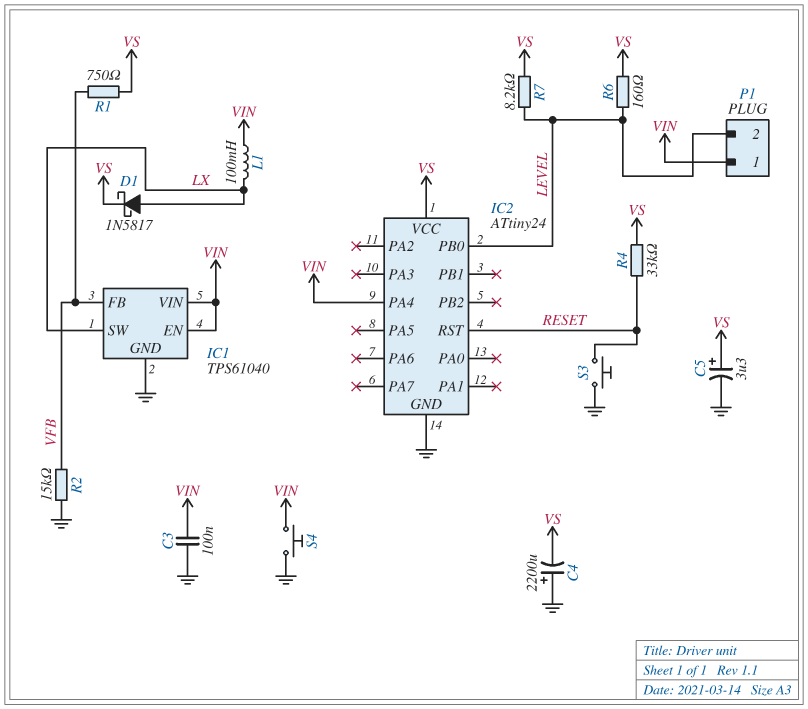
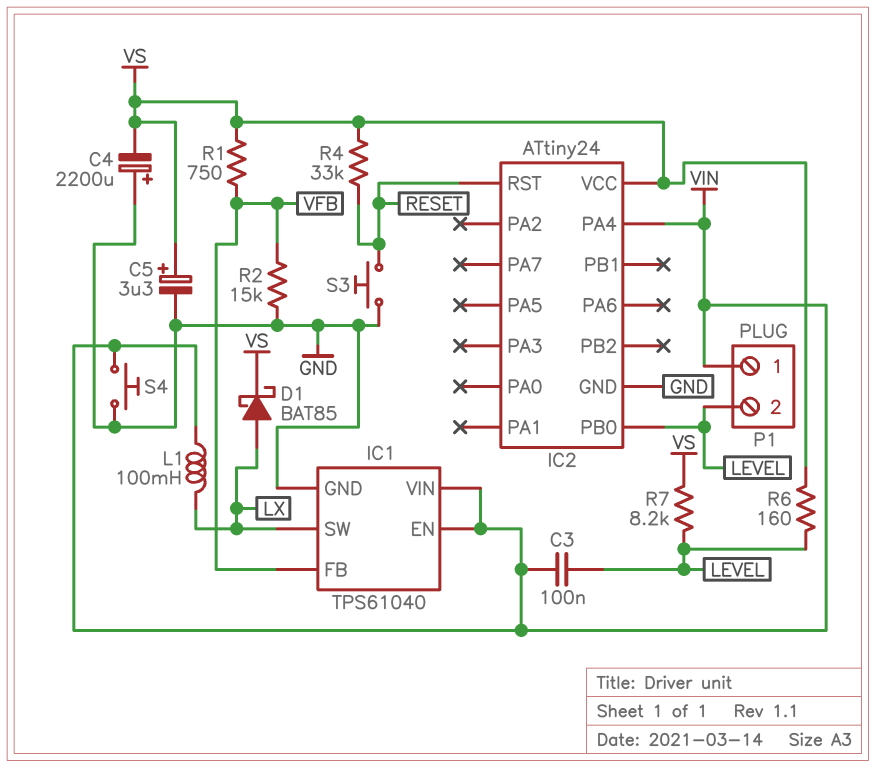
C3: 100nF (GND, VIN) -> 100nF (LEVEL, VIN)
D1: schottky 1N5817 (A LX, K VS) -> schottky BAT85 (A LX, K VS)

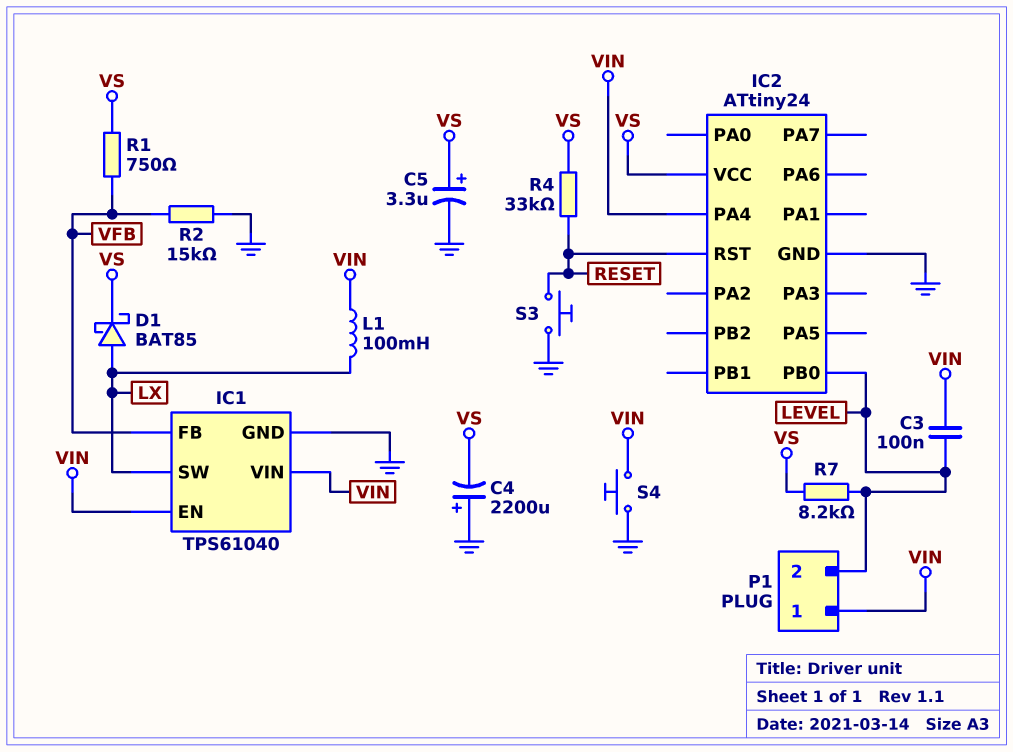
R6: 160 (LEVEL, VS) -> none

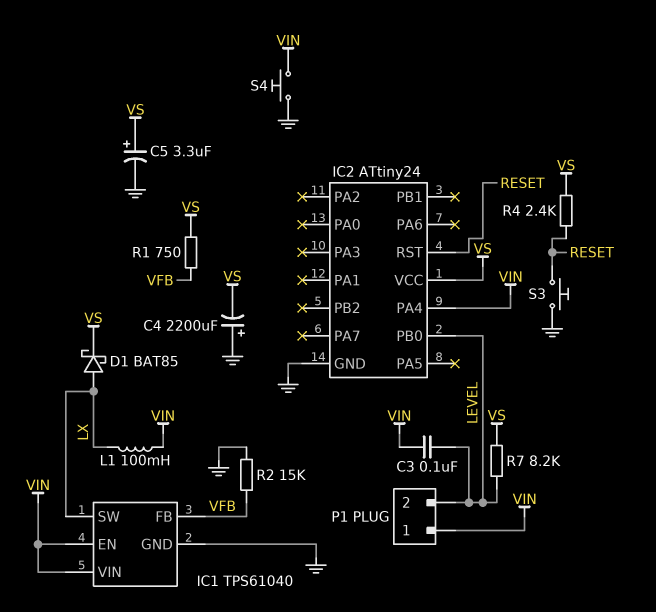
R4: 33k (RESET, VS) -> 2.4k (RESET, VS)

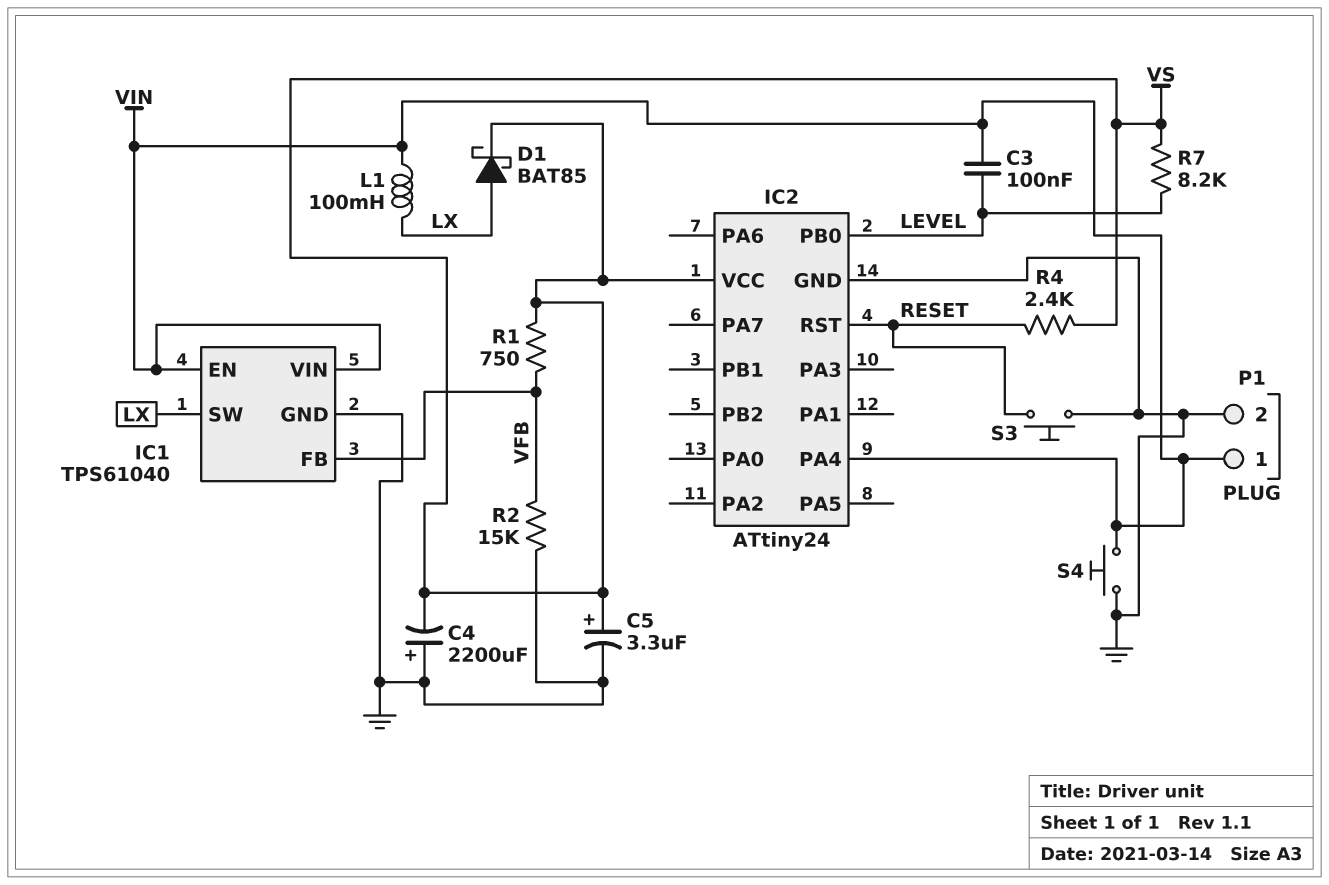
P1 pin 2: LEVEL -> GND

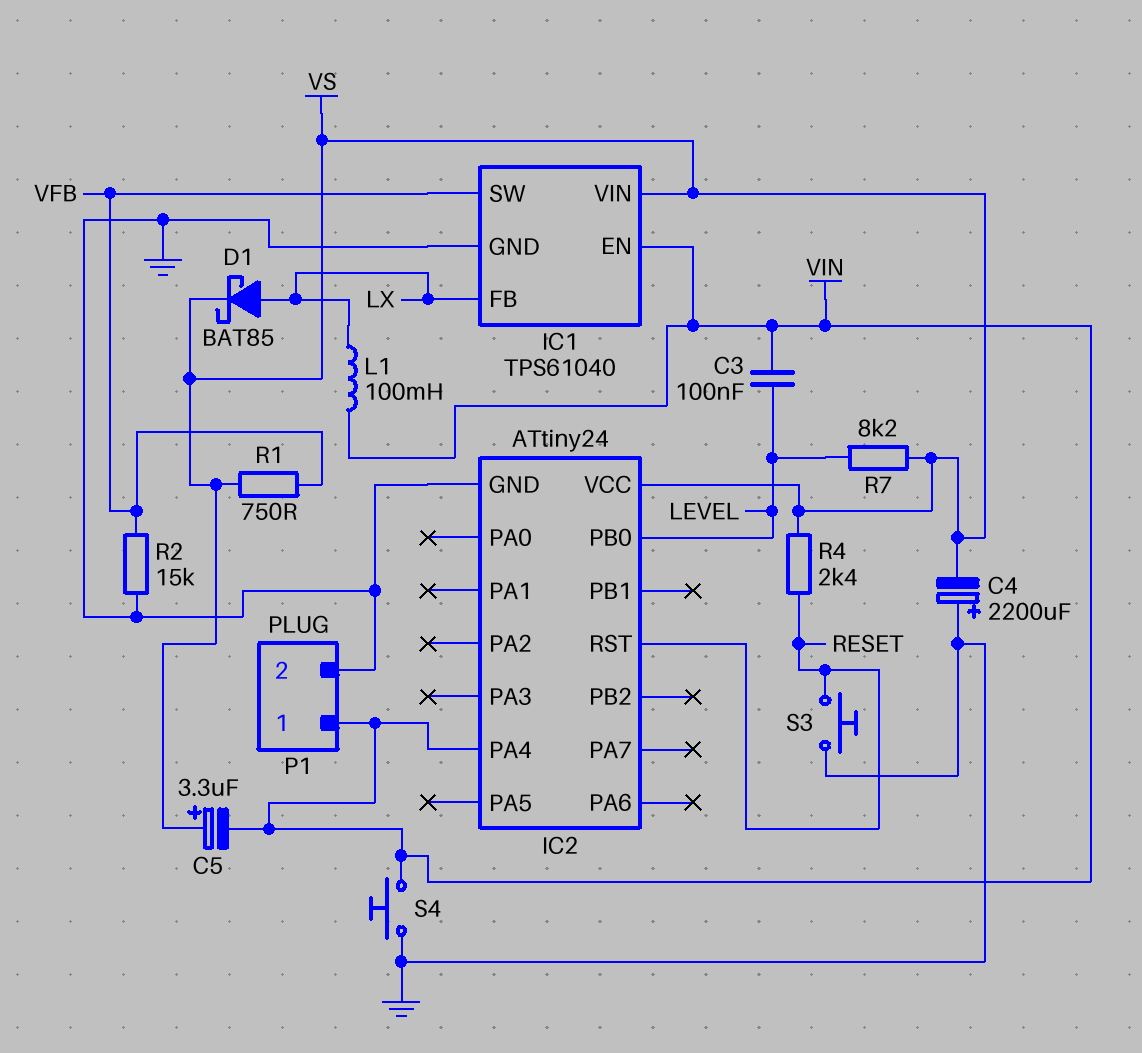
C5: 3.3uF (plus VS, minus GND) -> 3.3uF (plus VS, minus VIN)
IC1 pin FB: VFB -> LX
IC1 pin SW: LX -> VFB
IC1 pin VIN: VIN -> VS

